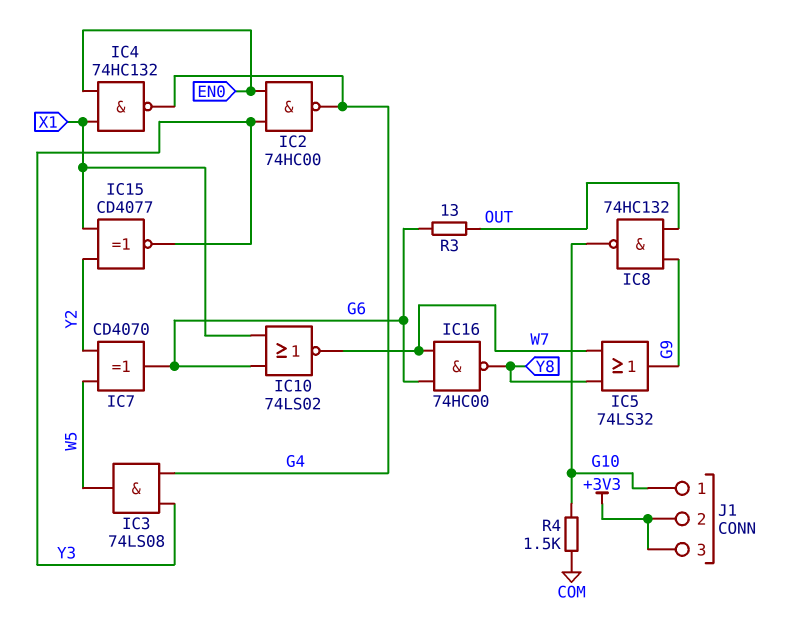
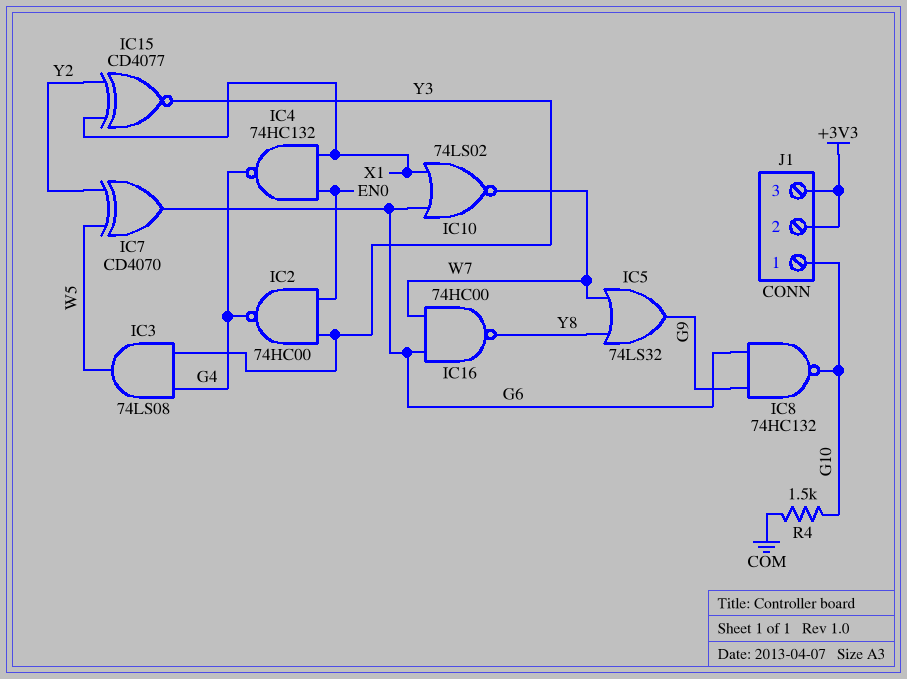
IC8: NAND 74HC132 (in G9, in OUT, out G10) -> NAND 74HC132 (in G6, in G9, out G10)
R3: 13 (G6, OUT) -> none

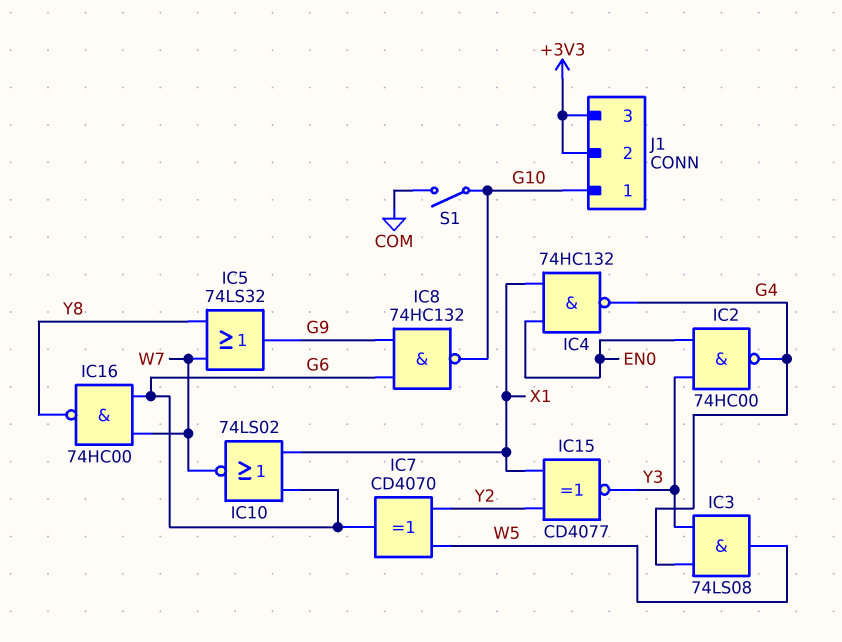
R4: 1.5k (COM, G10) -> none
S1: none -> switch (COM, G10)

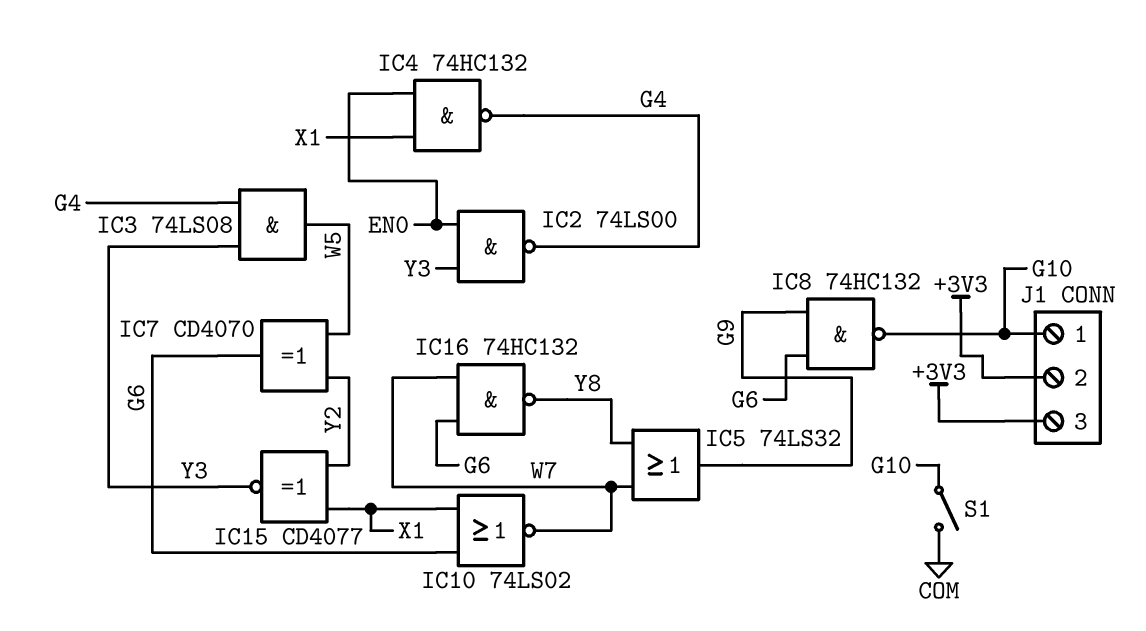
IC2: NAND 74HC00 (in EN0, in Y3, out G4) -> NAND 74LS00 (in EN0, in Y3, out G4)
IC16: NAND 74HC00 (in G6, in W7, out Y8) -> NAND 74HC132 (in G6, in W7, out Y8)

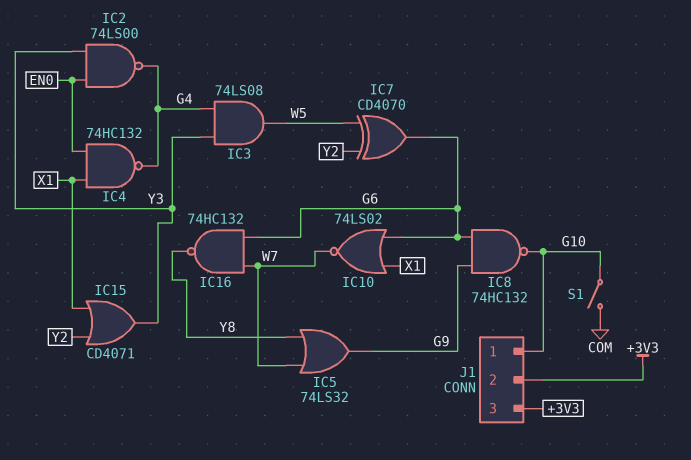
IC15: XNOR CD4077 (in X1, in Y2, out Y3) -> OR CD4071 (in X1, in Y2, out Y3)

